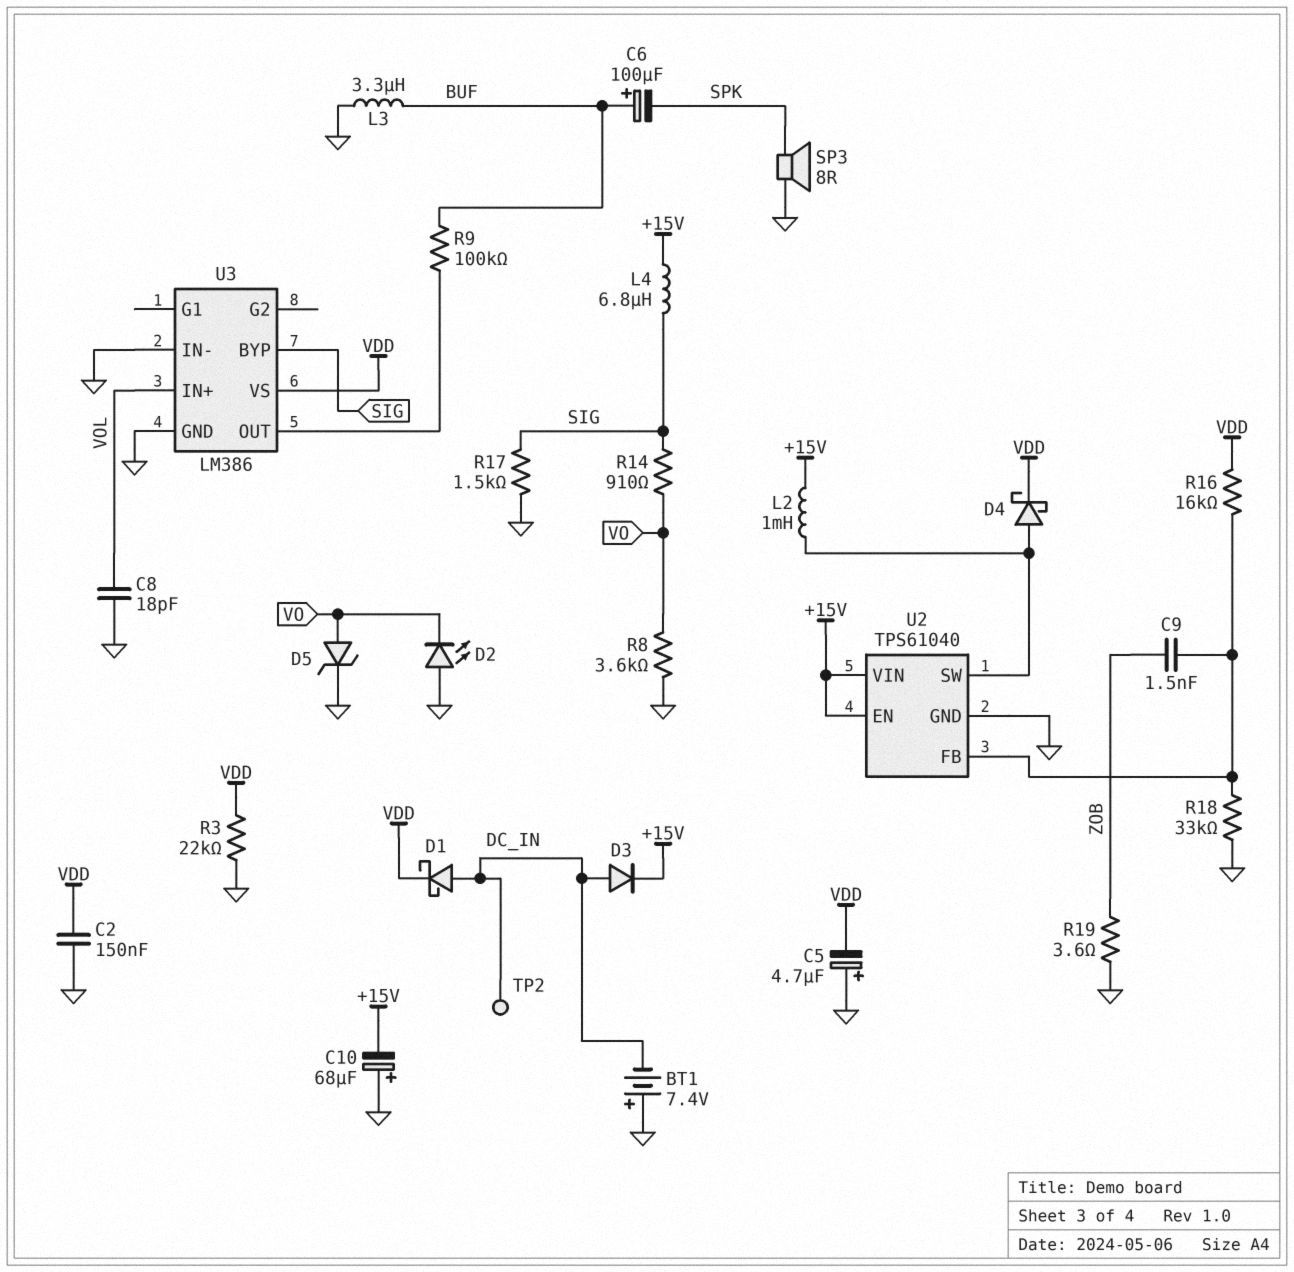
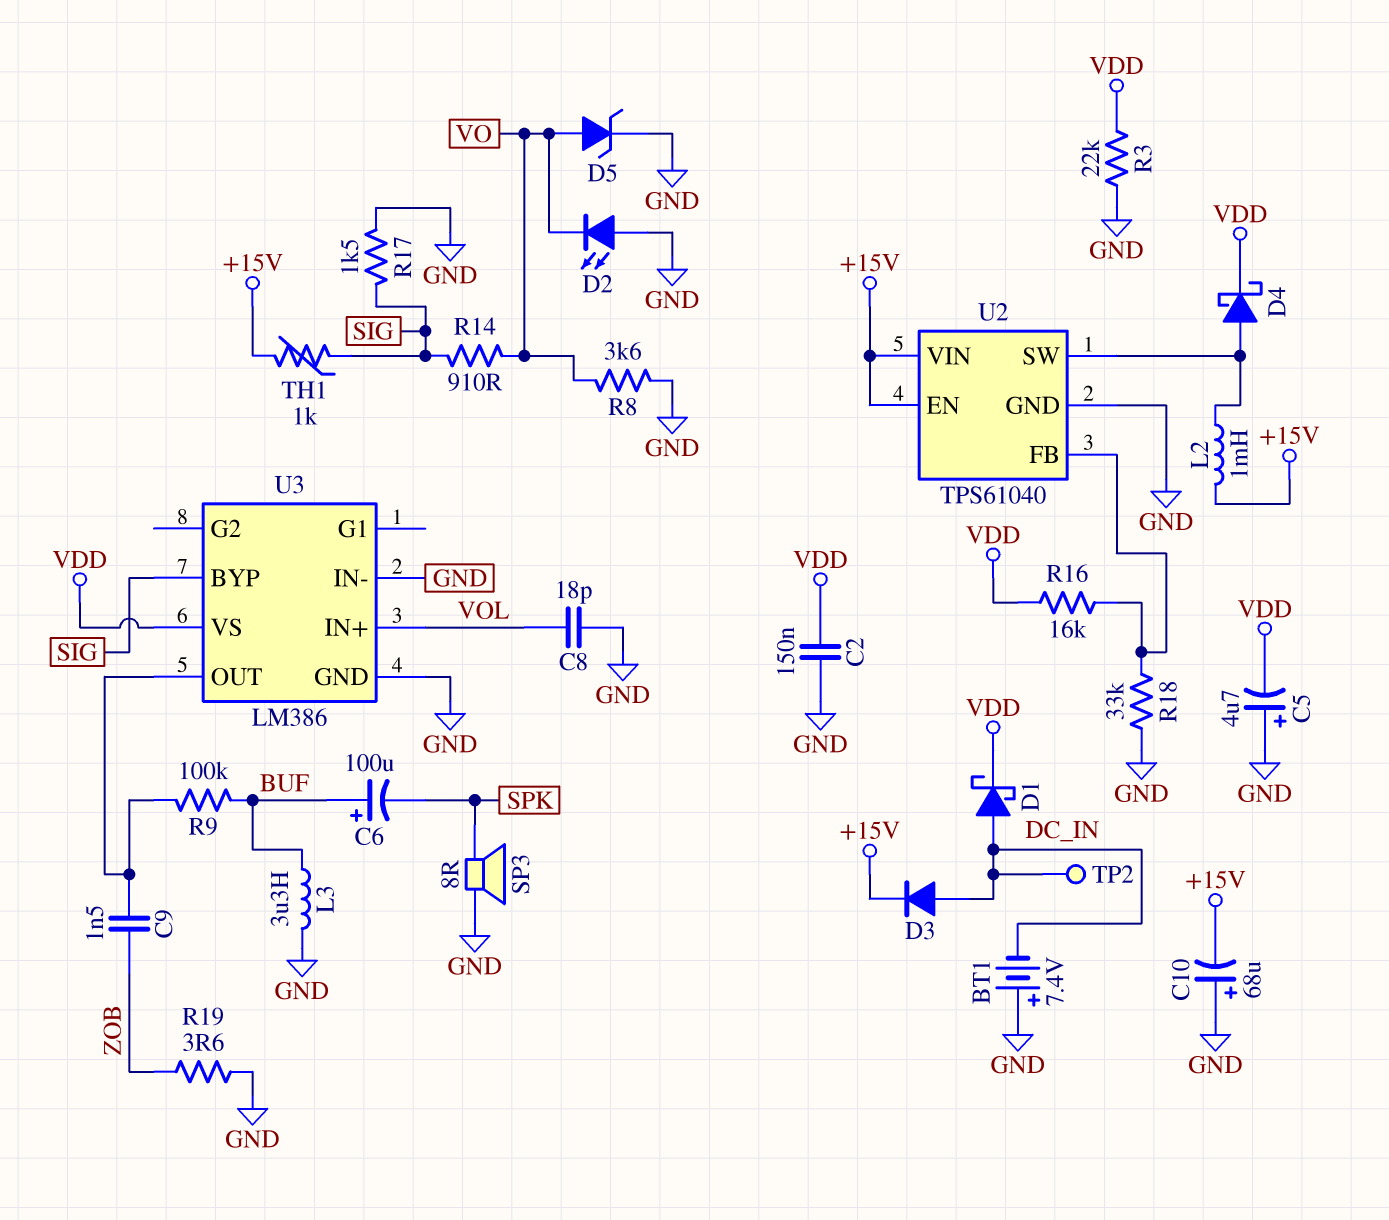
C9: 1.5nF (U2/FB, ZOB) -> 1.5nF (U3/OUT, ZOB)
L4: 6.8uH (+15V, SIG) -> none
TH1: none -> 1k (+15V, SIG)

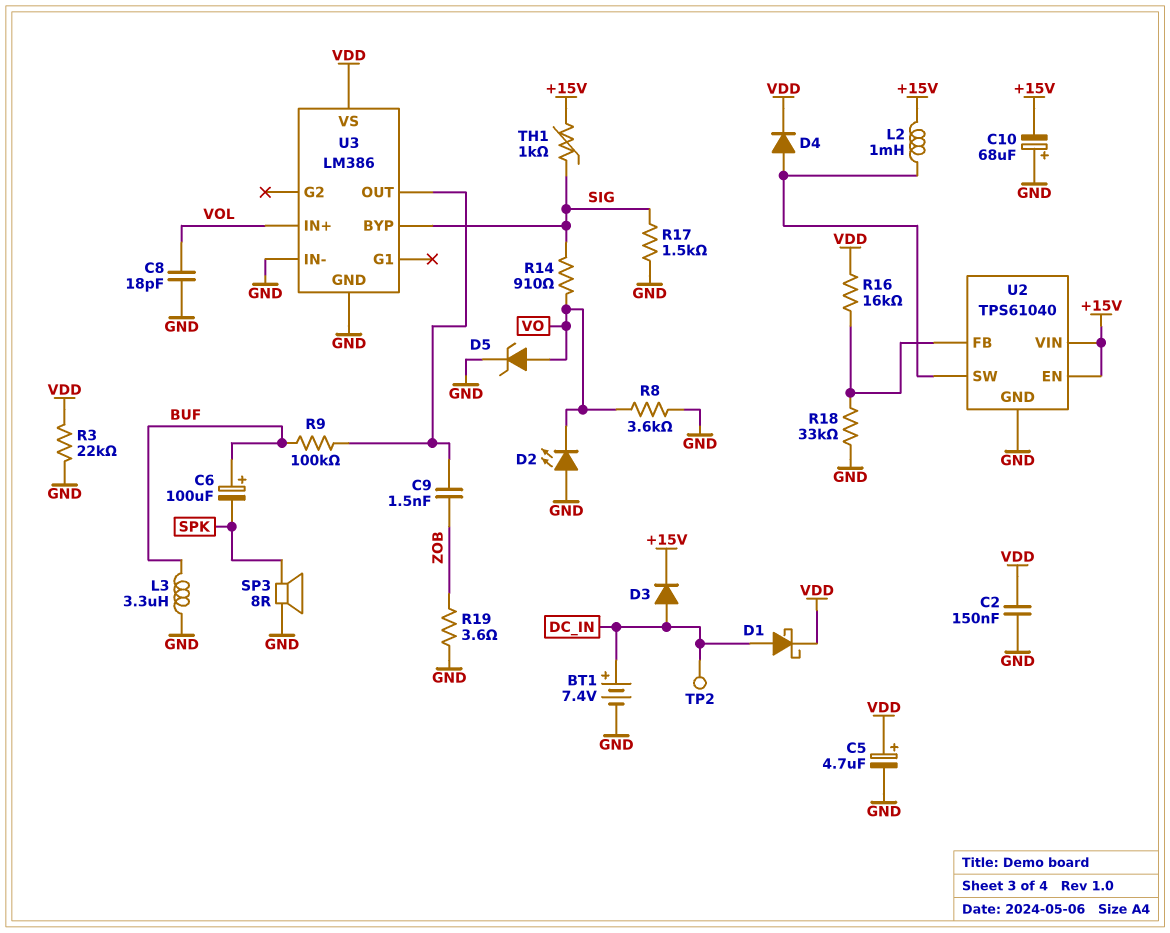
BT1: 7.4V (plus GND, minus DC_IN) -> 7.4V (plus DC_IN, minus GND)
C5: 4.7uF (plus GND, minus VDD) -> 4.7uF (plus VDD, minus GND)
D4: schottky (A U2/SW, K VDD) -> diode (A U2/SW, K VDD)

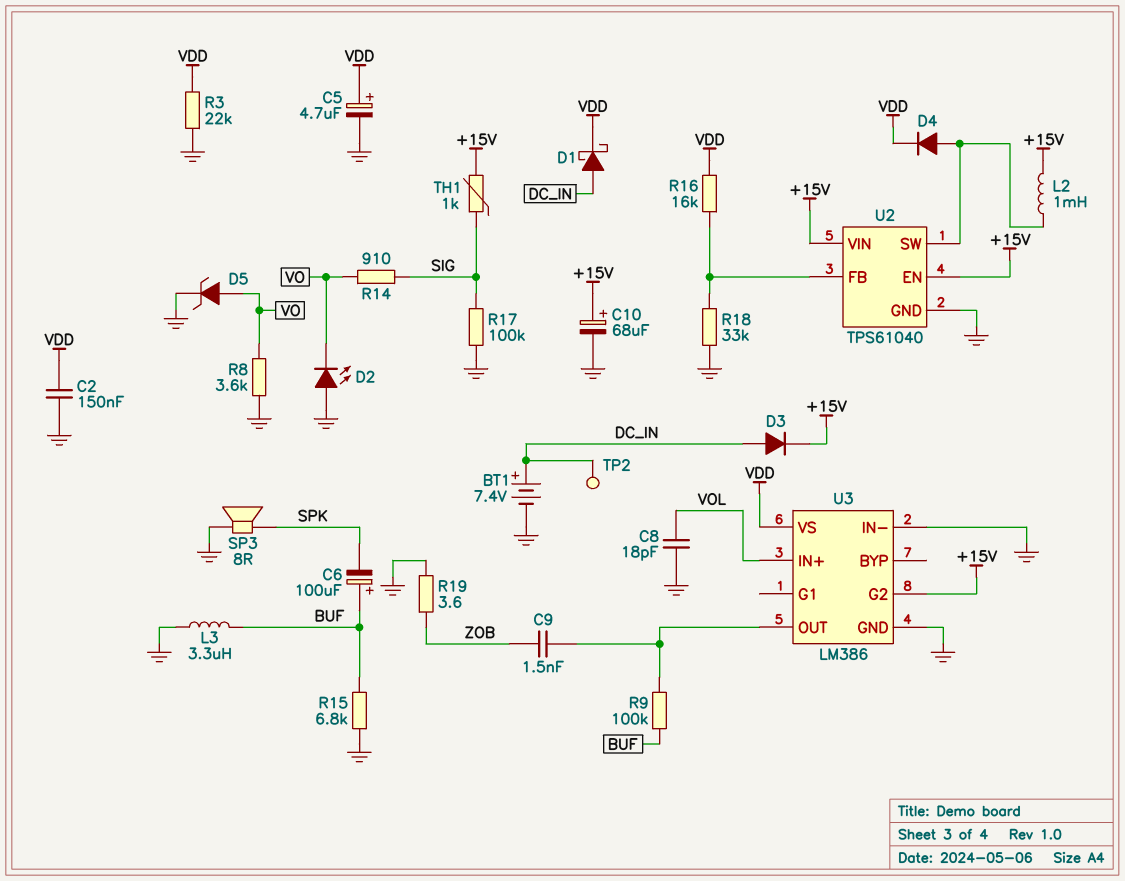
C10: 68uF (plus GND, minus +15V) -> 68uF (plus +15V, minus GND)
R15: none -> 6.8k (BUF, GND)
R17: 1.5k (GND, SIG) -> 100k (GND, SIG)
U3 pin BYP: SIG -> none
U3 pin G2: none -> +15V

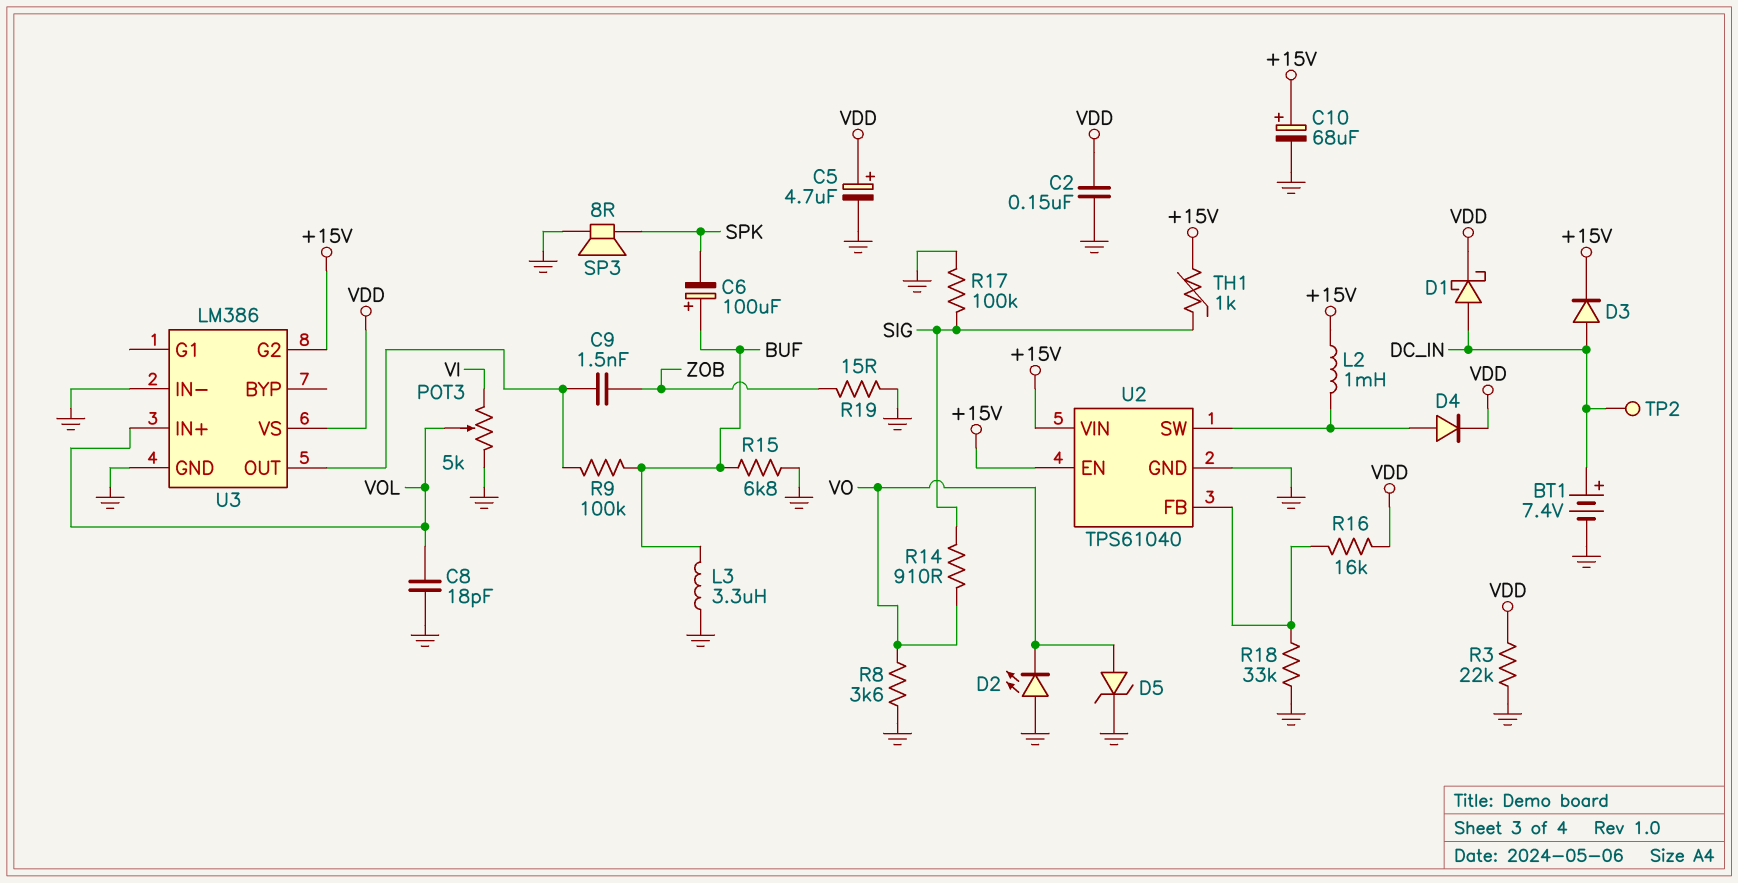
POT3: none -> 5k (GND, VI, wiper VOL)
R19: 3.6 (GND, ZOB) -> 15 (GND, ZOB)

